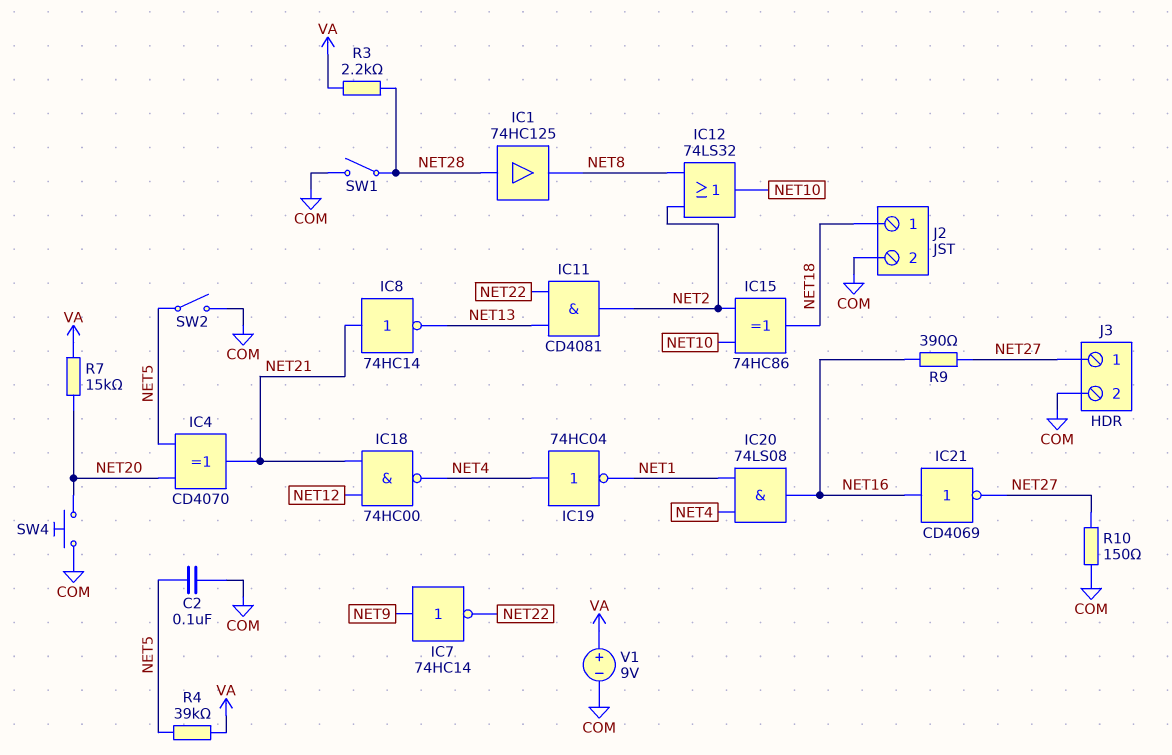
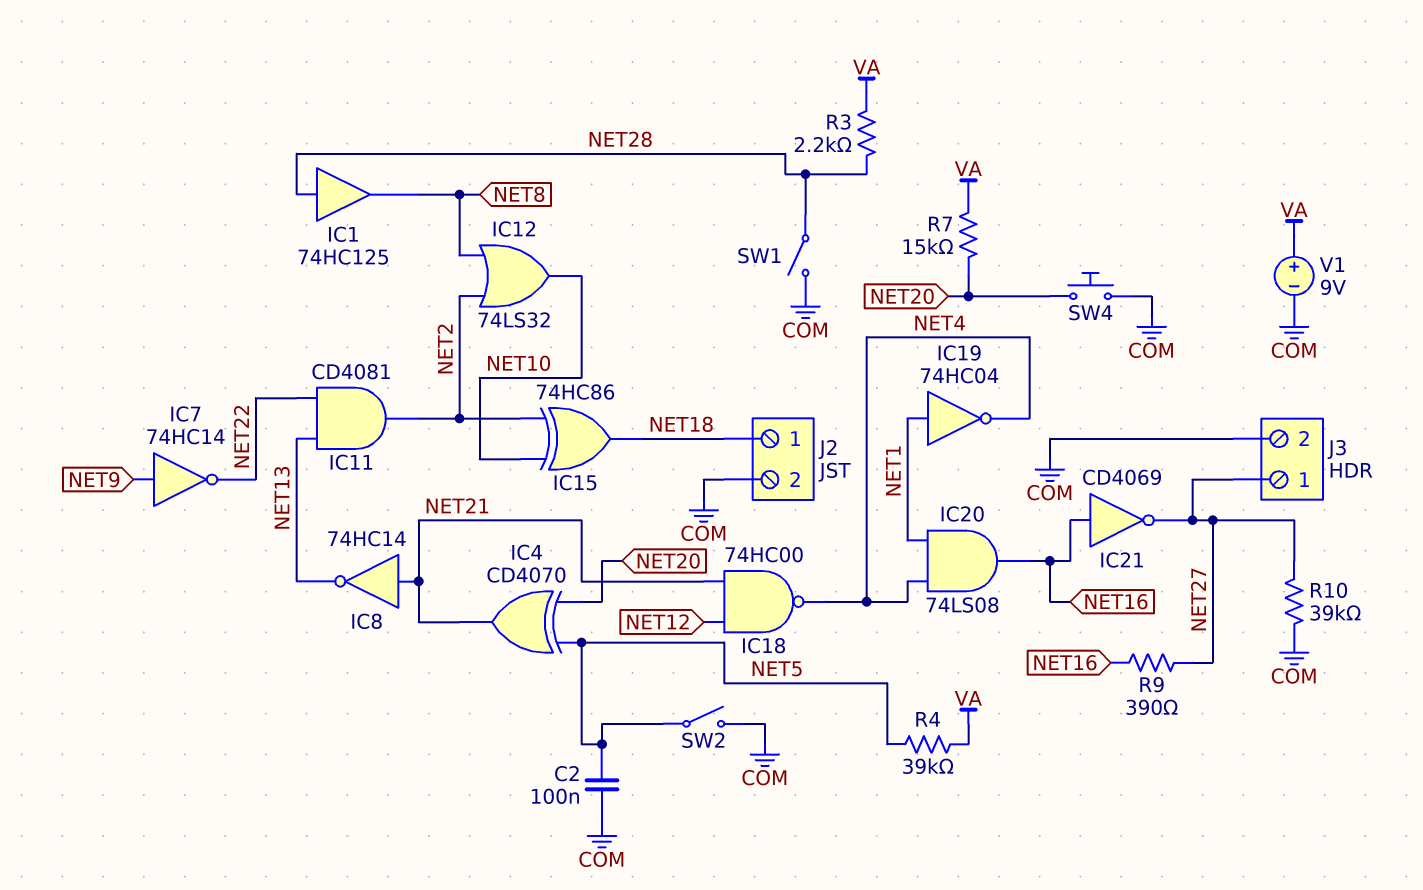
IC19: NOT 74HC04 (in NET4, out NET1) -> NOT 74HC04 (in NET1, out NET4)
R10: 150 (COM, NET27) -> 39k (COM, NET27)

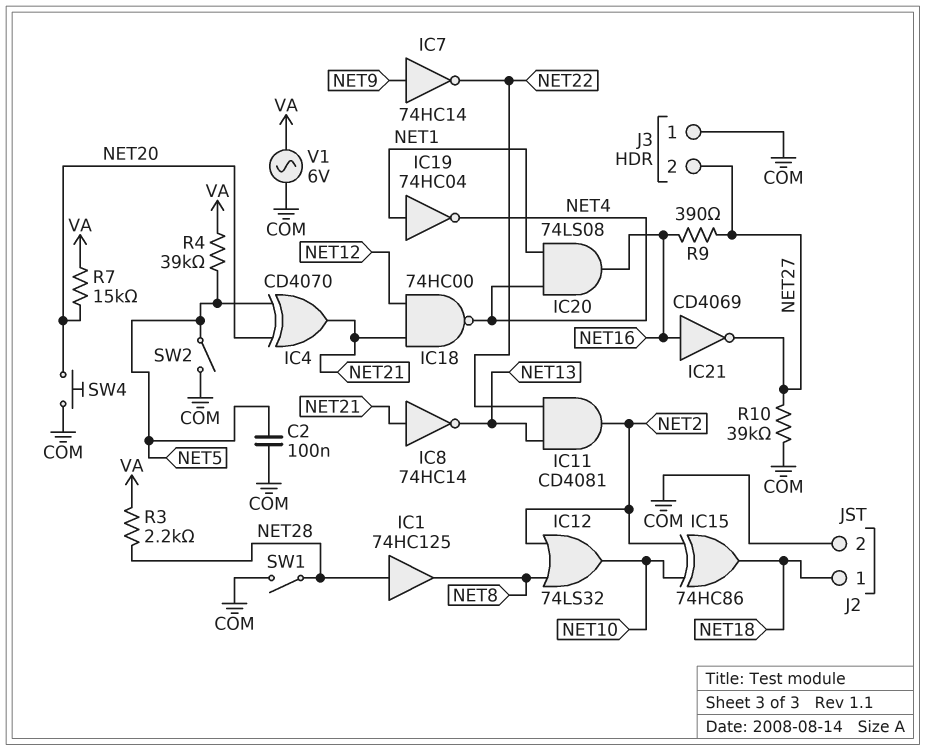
J3 pin 1: NET27 -> COM
J3 pin 2: COM -> NET27
V1: 9V (plus VA, minus COM) -> AC 6V (COM, VA)

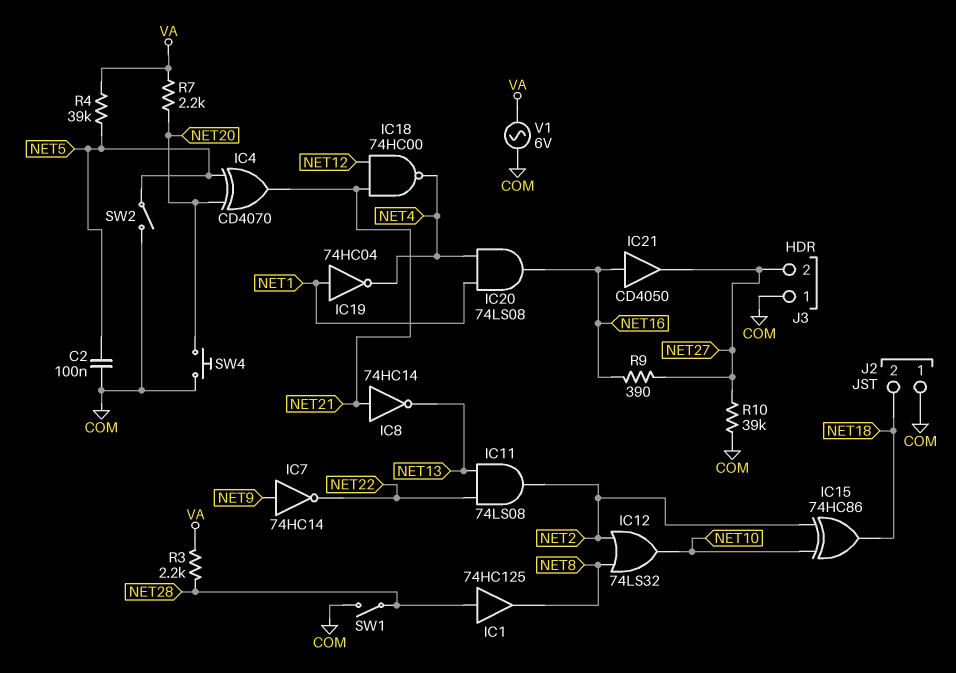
IC11: AND CD4081 (in NET13, in NET22, out NET2) -> AND 74LS08 (in NET13, in NET22, out NET2)
IC21: NOT CD4069 (in NET16, out NET27) -> buffer CD4050 (in NET16, out NET27)
J2 pin 1: NET18 -> COM
J2 pin 2: COM -> NET18
R7: 15k (NET20, VA) -> 2.2k (NET20, VA)

